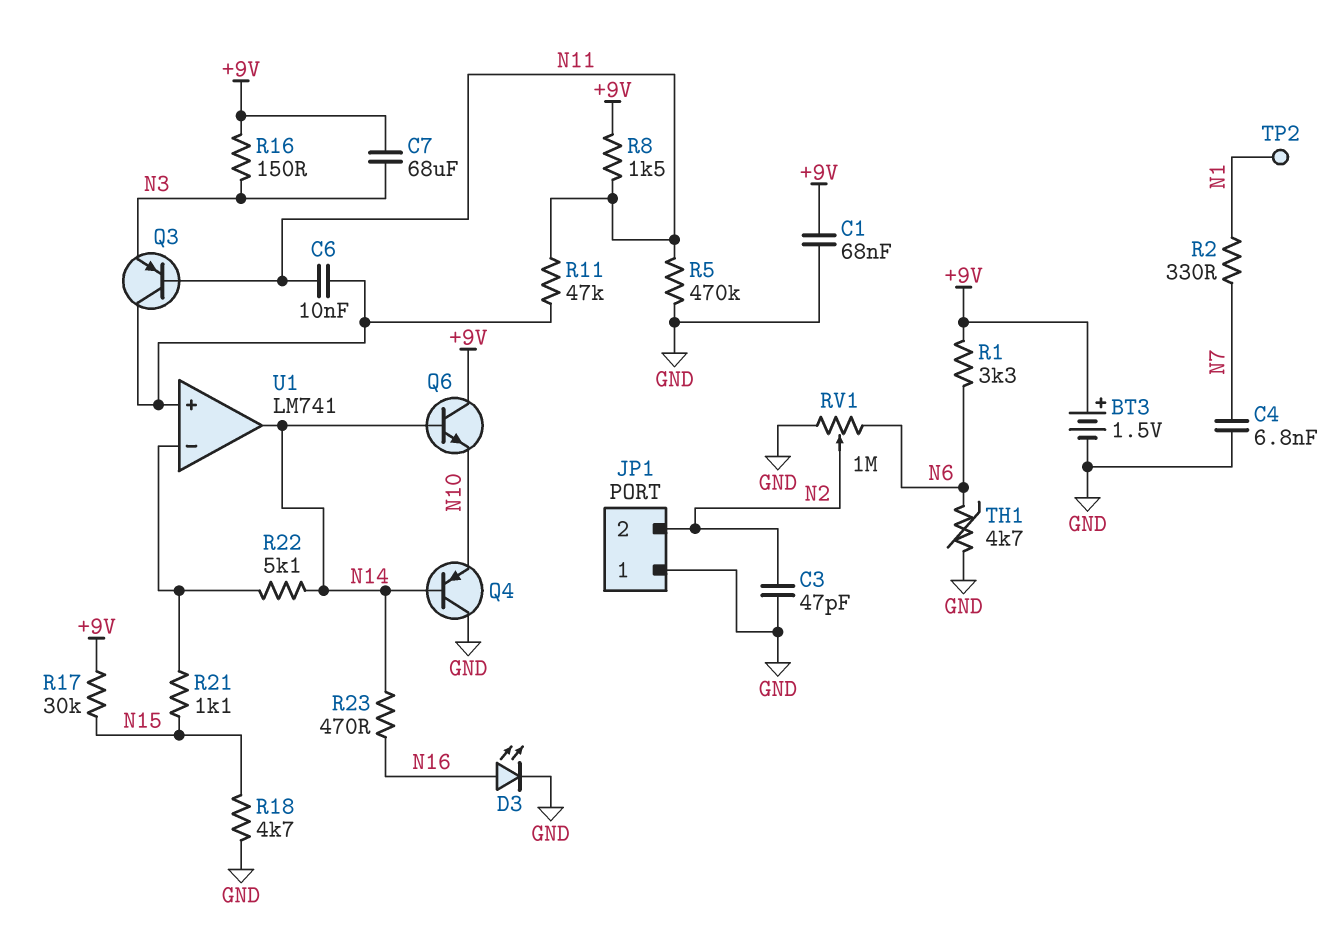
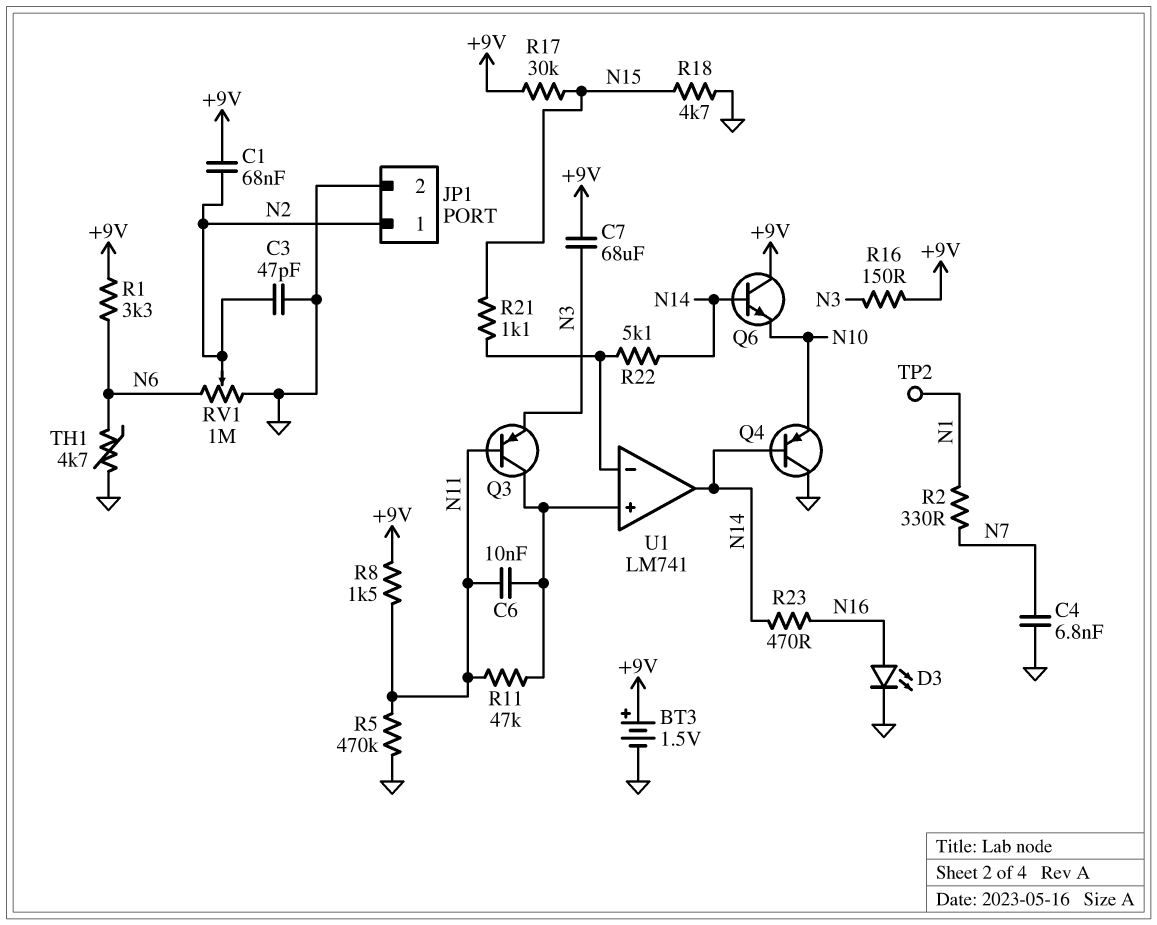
C1: 68nF (+9V, GND) -> 68nF (+9V, N2)
JP1 pin 1: GND -> N2
JP1 pin 2: N2 -> GND

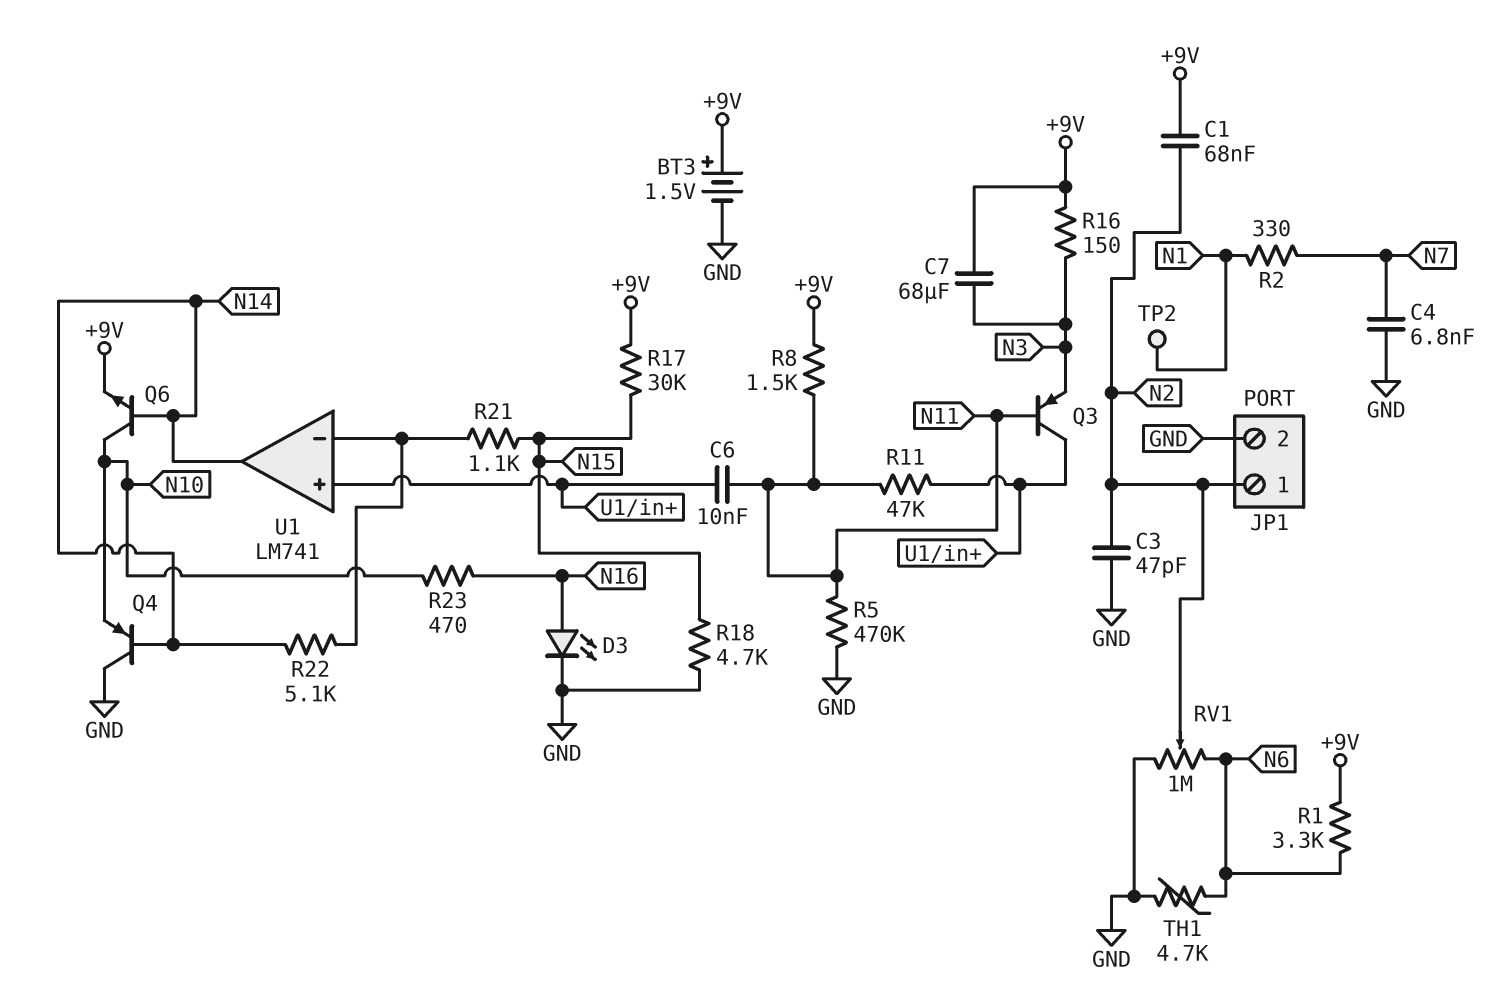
Q6: NPN (B N14, C +9V, E N10) -> NPN (B N14, C N10, E +9V)
R23: 470 (N14, N16) -> 470 (N10, N16)

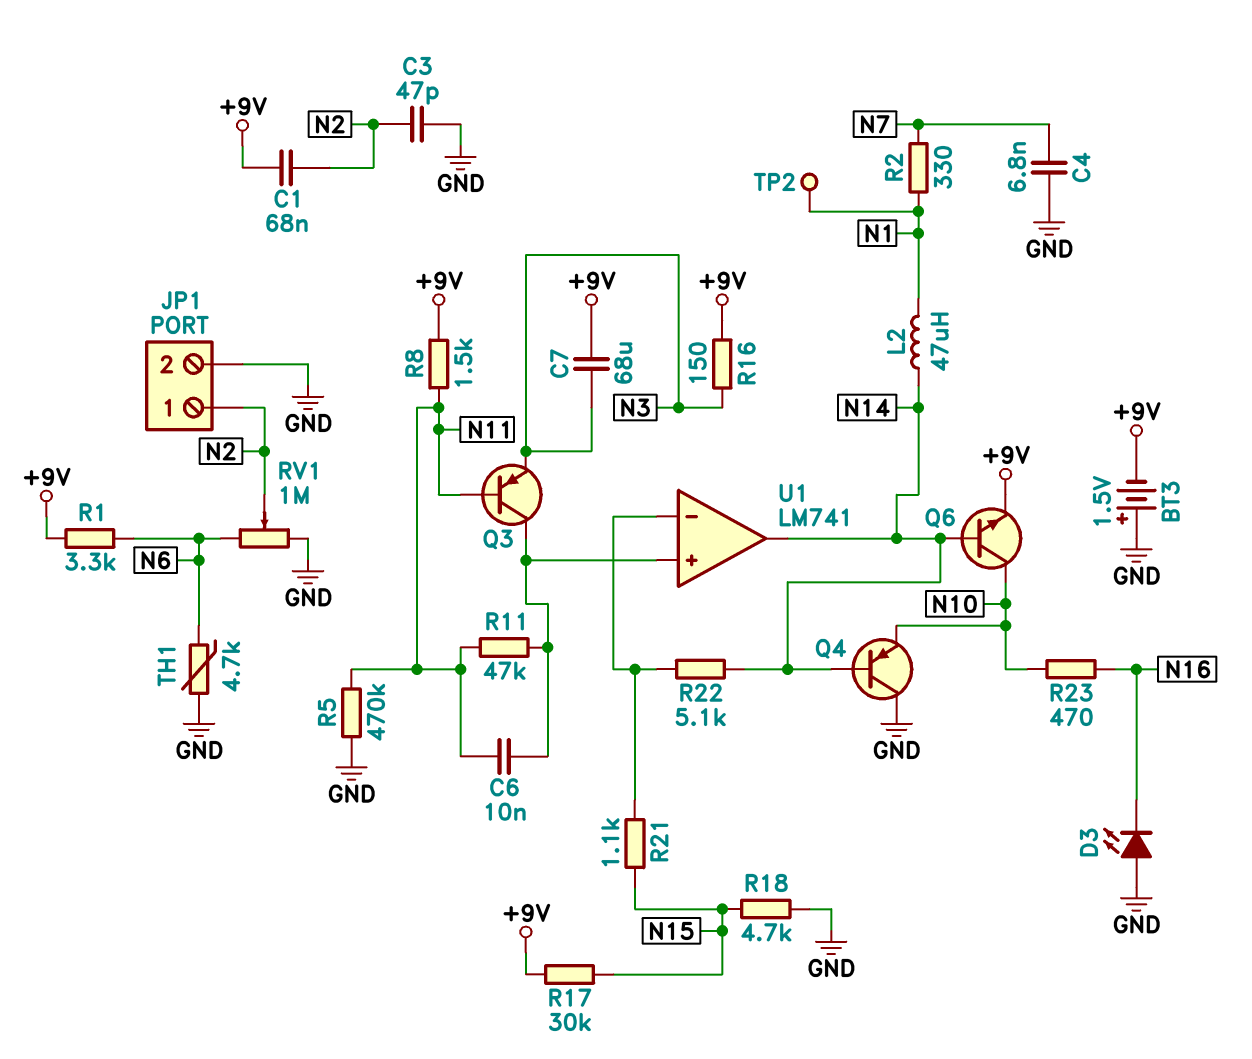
BT3: 1.5V (plus +9V, minus GND) -> 1.5V (plus GND, minus +9V)
D3: LED (A N16, K GND) -> LED (A GND, K N16)
L2: none -> 47uH (N1, N14)

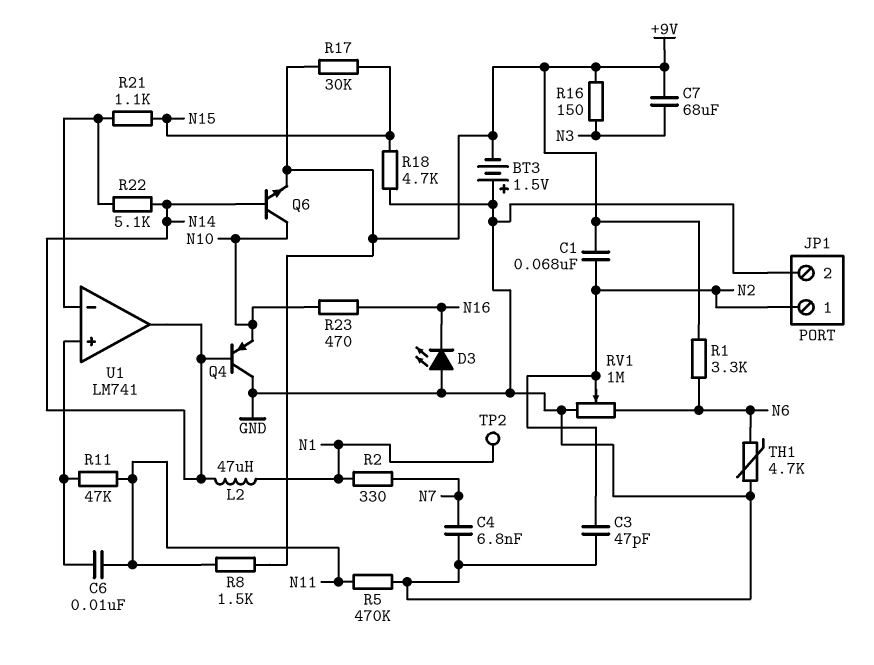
Q3: PNP (B N11, C U1/in+, E N3) -> none

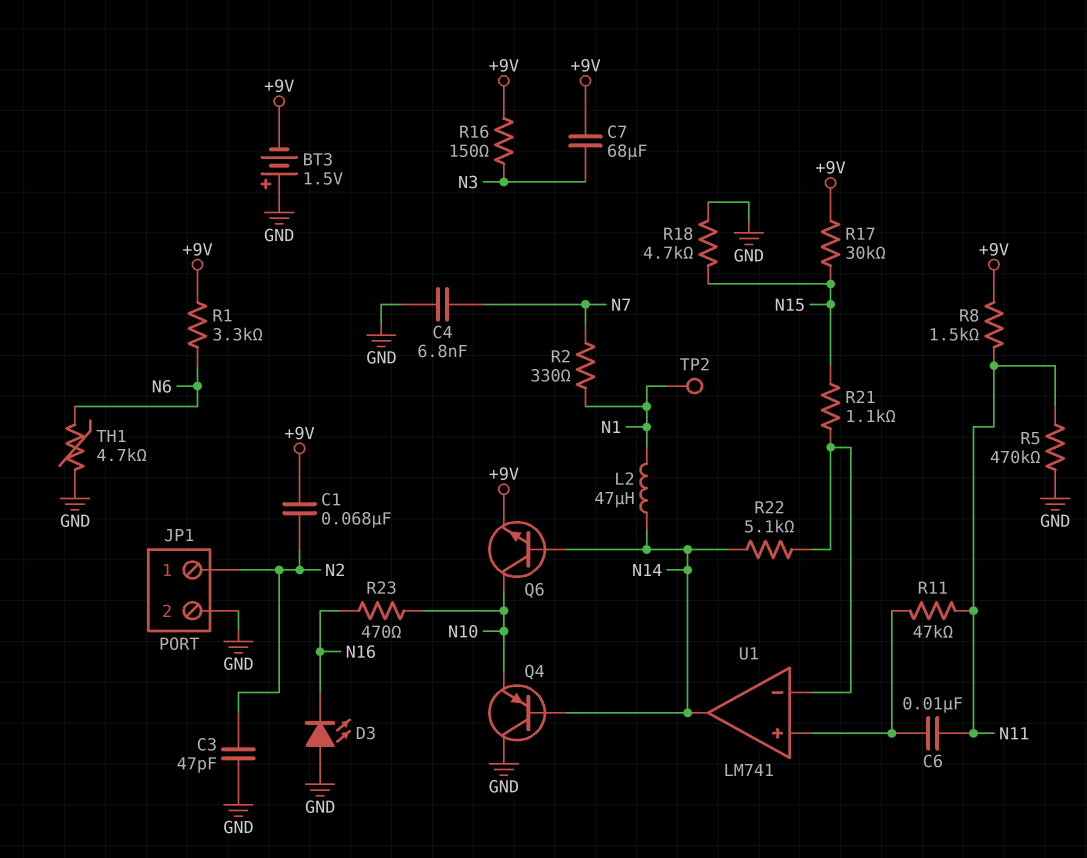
RV1: 1M (GND, N6, wiper N2) -> none

